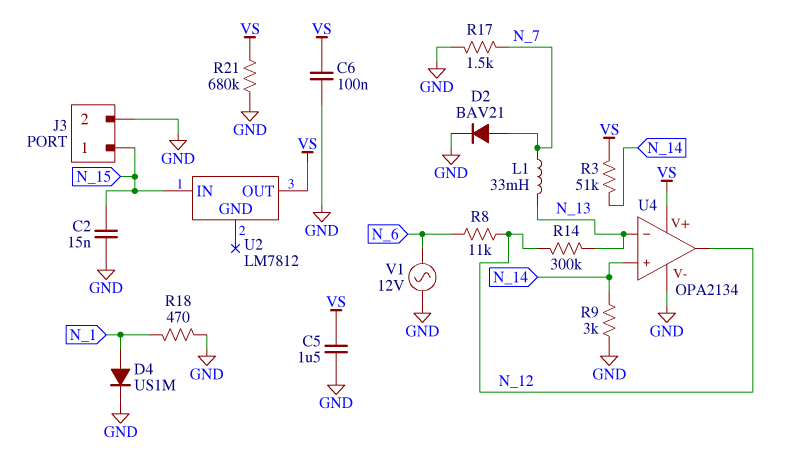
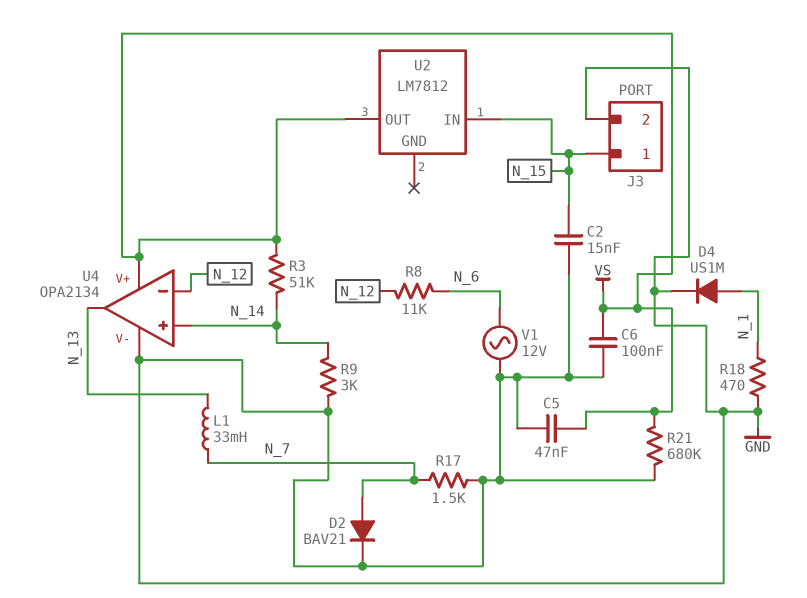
C5: 1.5uF (GND, VS) -> 47nF (GND, VS)
R14: 300k (N_12, N_13) -> none
U4 pin in-: N_13 -> N_12
U4 pin out: N_12 -> N_13

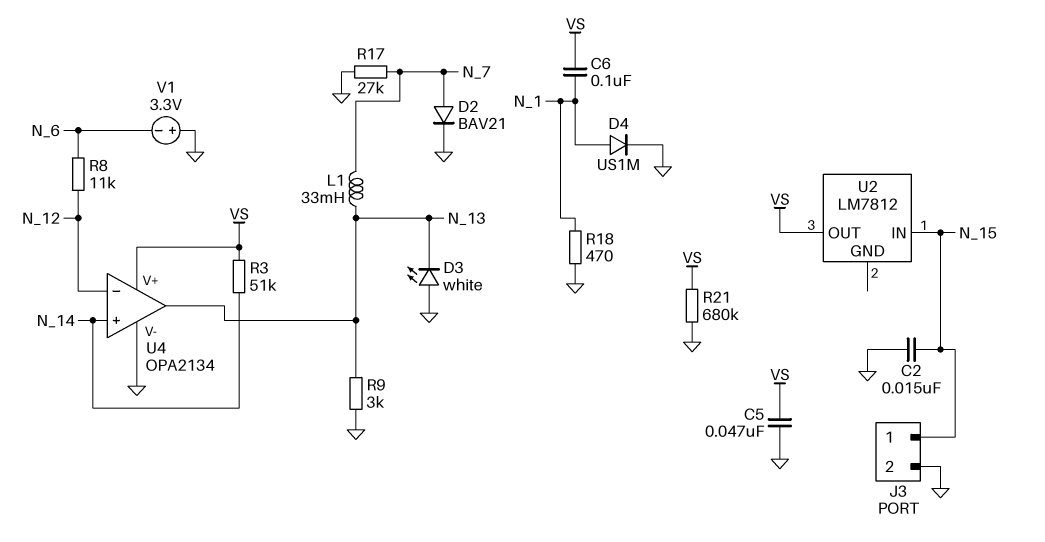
C6: 100nF (GND, VS) -> 100nF (N_1, VS)
D3: none -> LED white (A GND, K N_13)
R9: 3k (GND, N_14) -> 3k (GND, N_13)
R17: 1.5k (GND, N_7) -> 27k (GND, N_7)
V1: AC 12V (GND, N_6) -> 3.3V (plus GND, minus N_6)

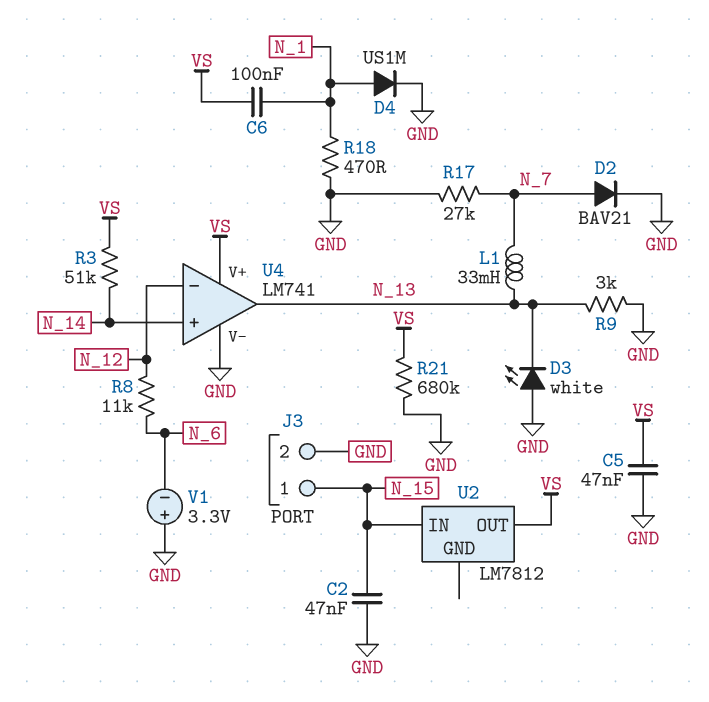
C2: 15nF (GND, N_15) -> 47nF (GND, N_15)
U4: OPA2134 -> LM741

